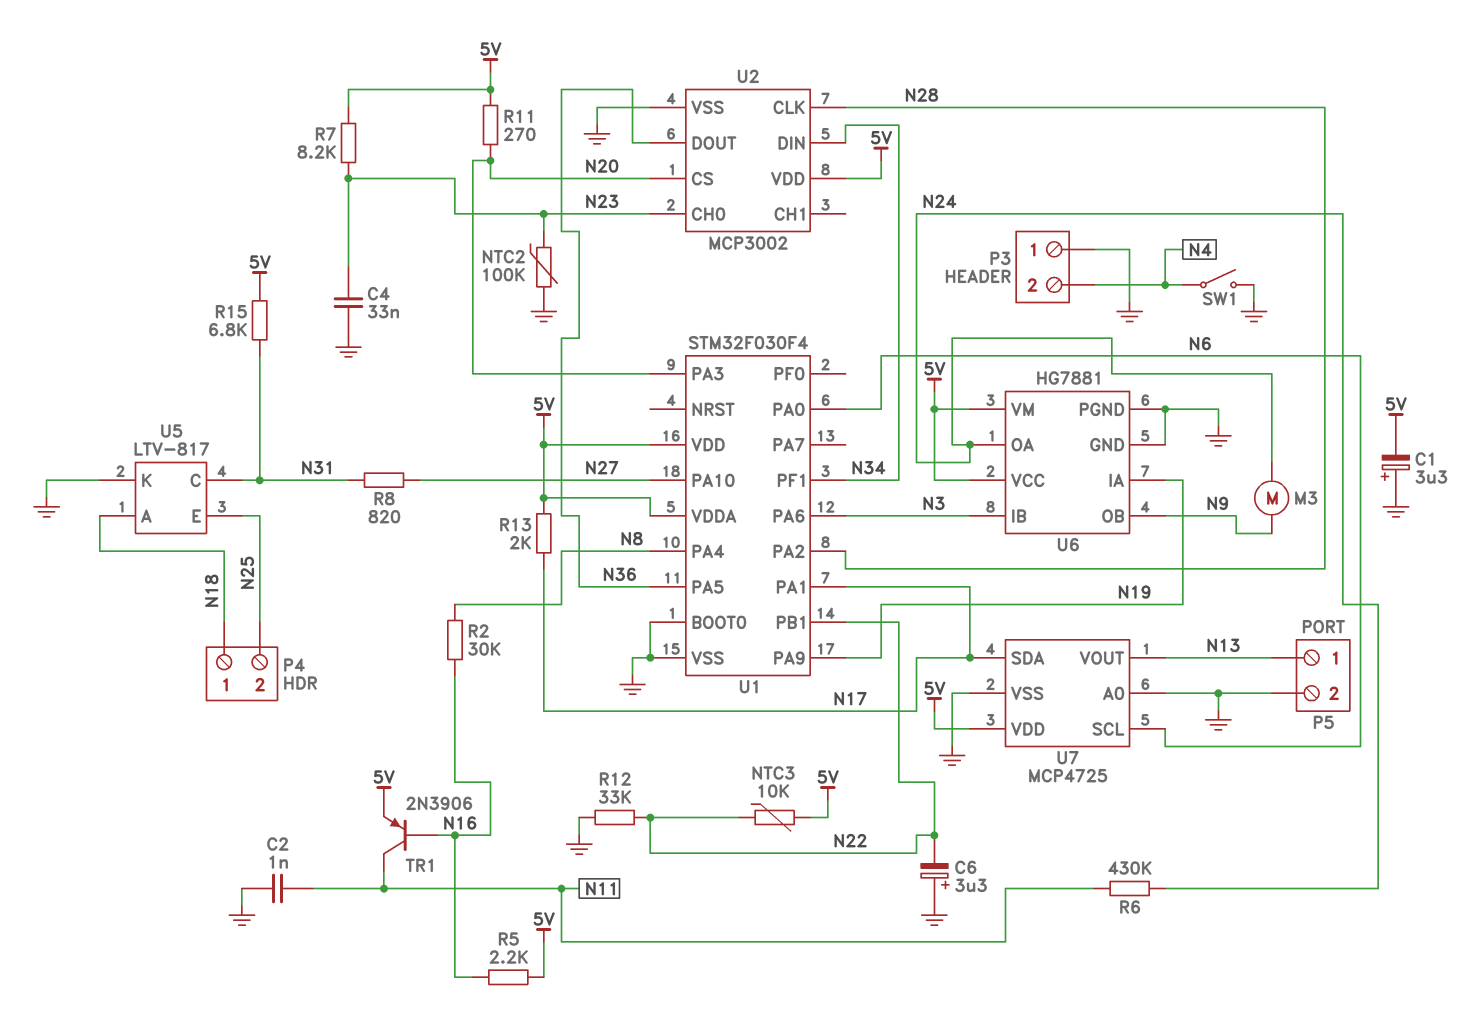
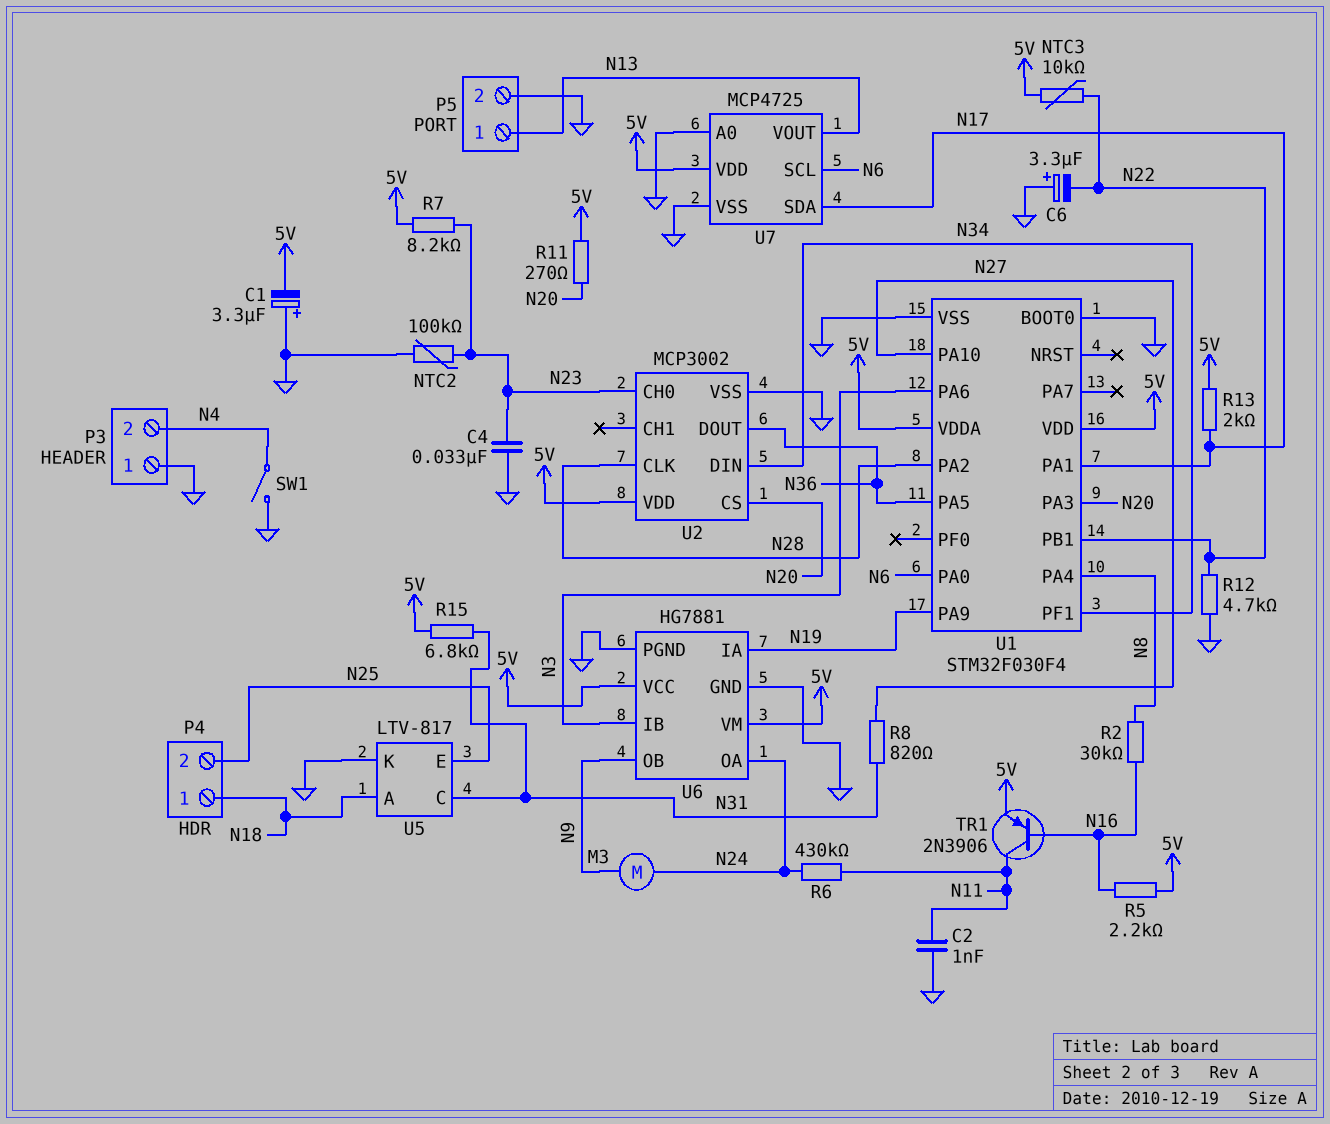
R12: 33k (GND, N22) -> 4.7k (GND, N22)

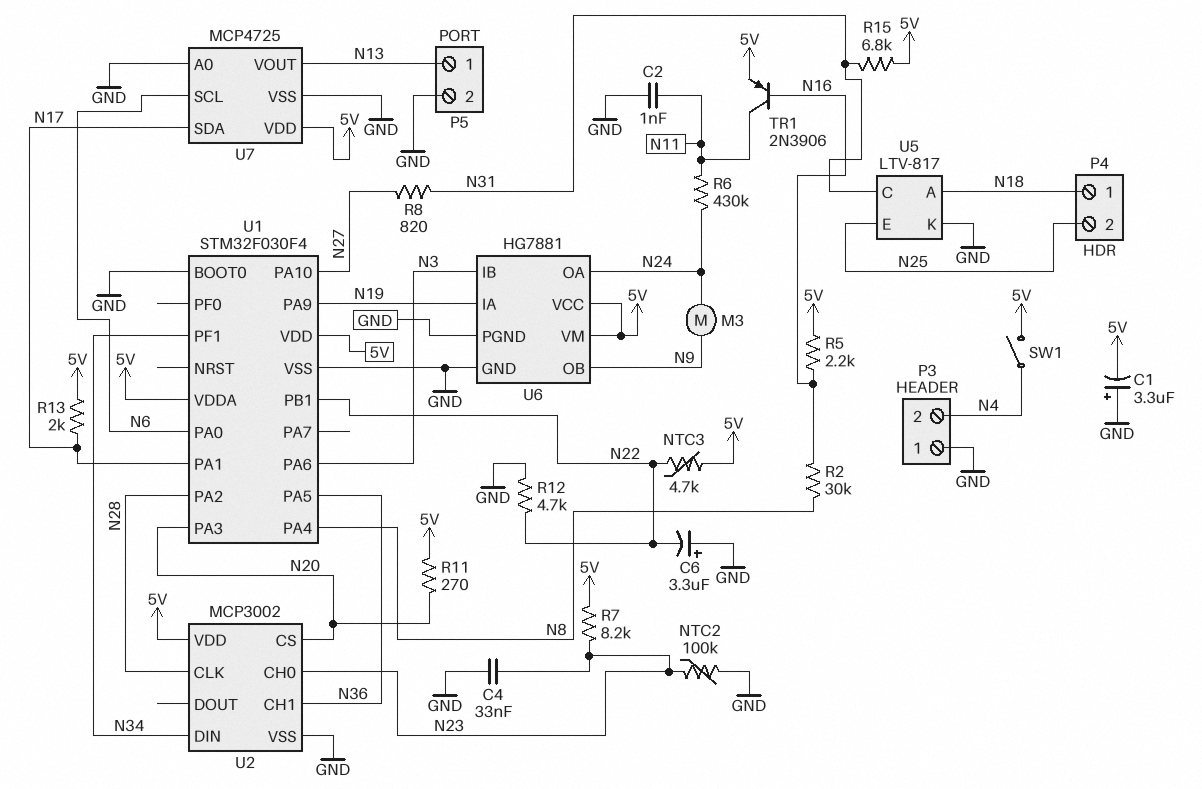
NTC3: 10k (5V, N22) -> 4.7k (5V, N22)
SW1: switch (GND, N4) -> switch (5V, N4)
U2 pin CH1: none -> N36
U2 pin DOUT: N36 -> none

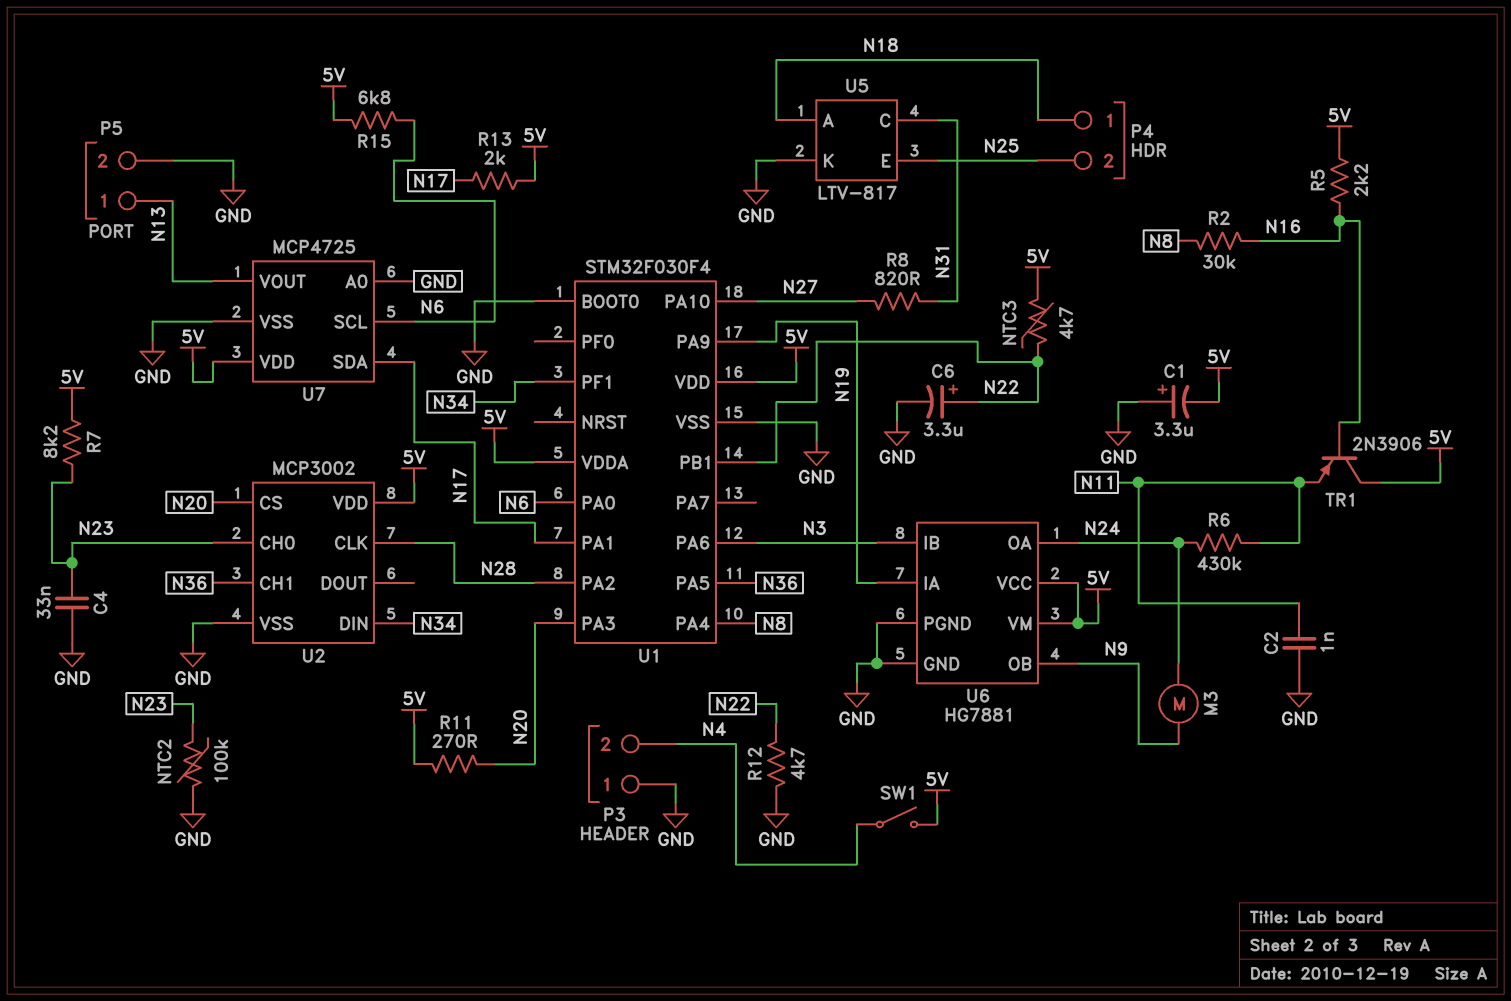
C6: 3.3uF (plus GND, minus N22) -> 3.3uF (plus N22, minus GND)
R15: 6.8k (5V, N31) -> 6.8k (5V, N6)
TR1: PNP 2N3906 (B N16, C N11, E 5V) -> PNP 2N3906 (B N16, C 5V, E N11)

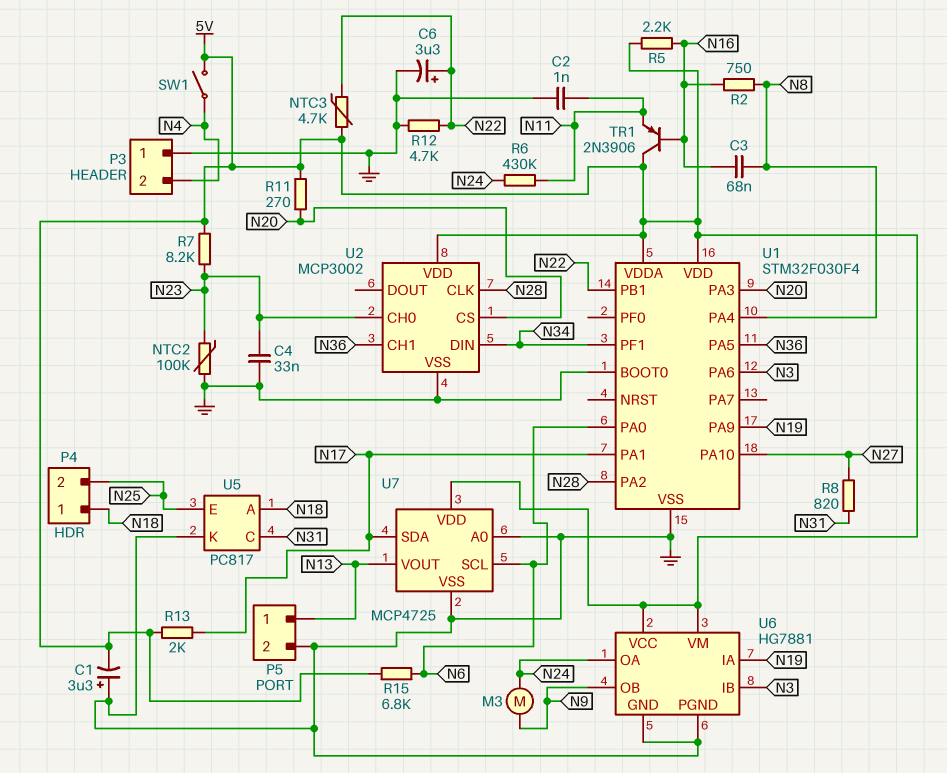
C3: none -> 68nF (N8, N16)
R2: 30k (N8, N16) -> 750 (N8, N16)
U5: LTV-817 -> PC817

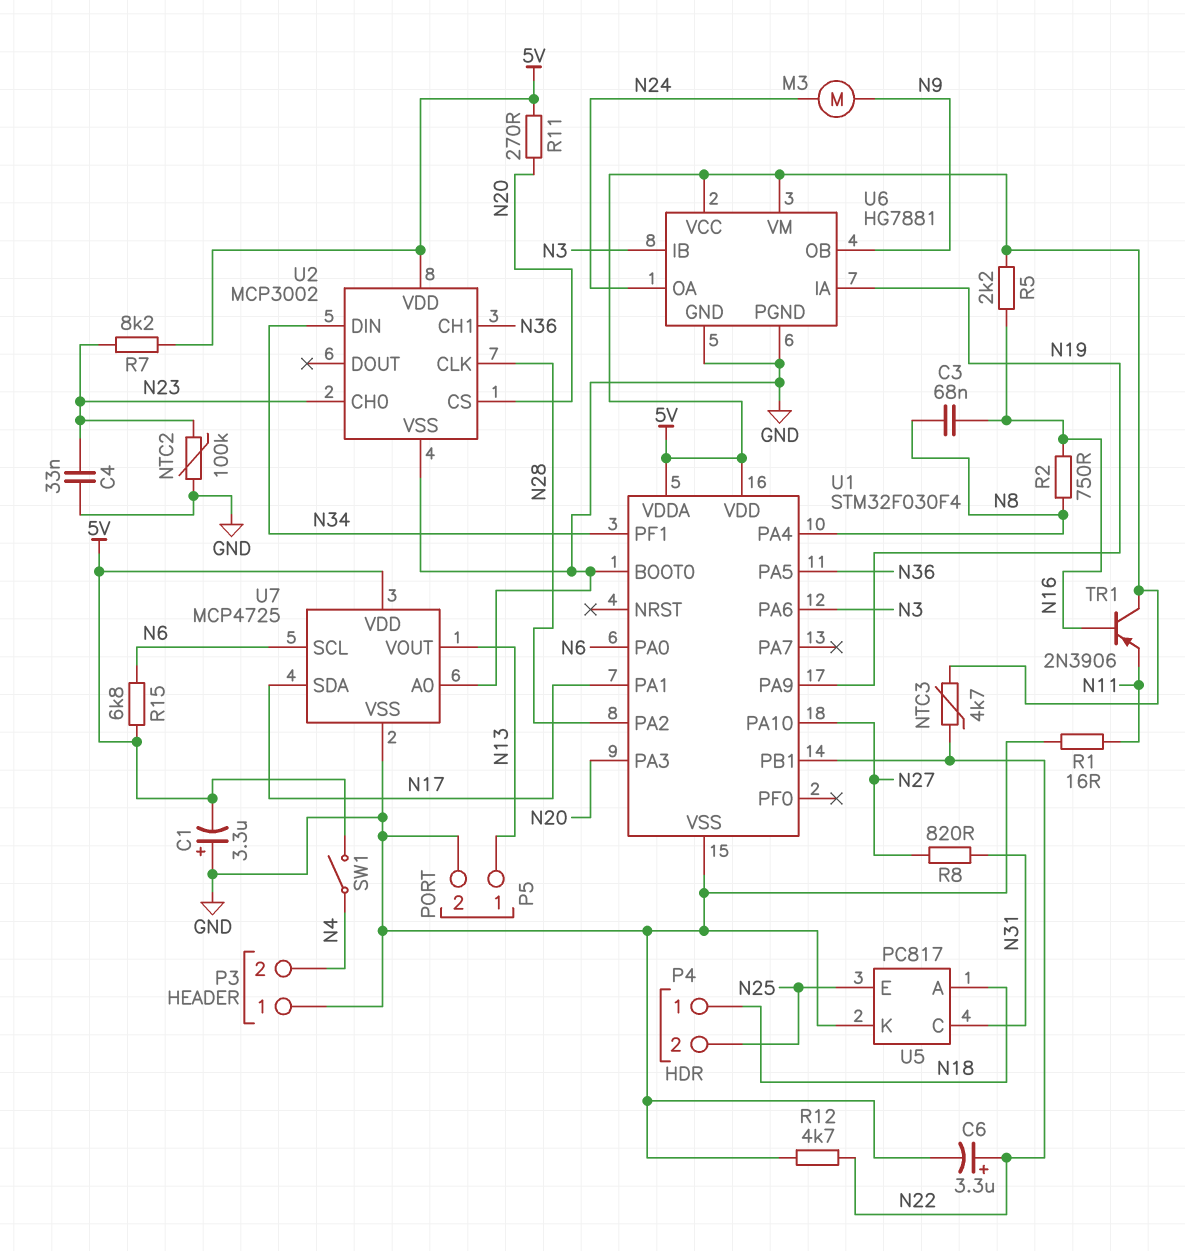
C2: 1nF (GND, N11) -> none
R1: none -> 16 (GND, N11)
R6: 430k (N11, N24) -> none
R13: 2k (5V, N17) -> none

